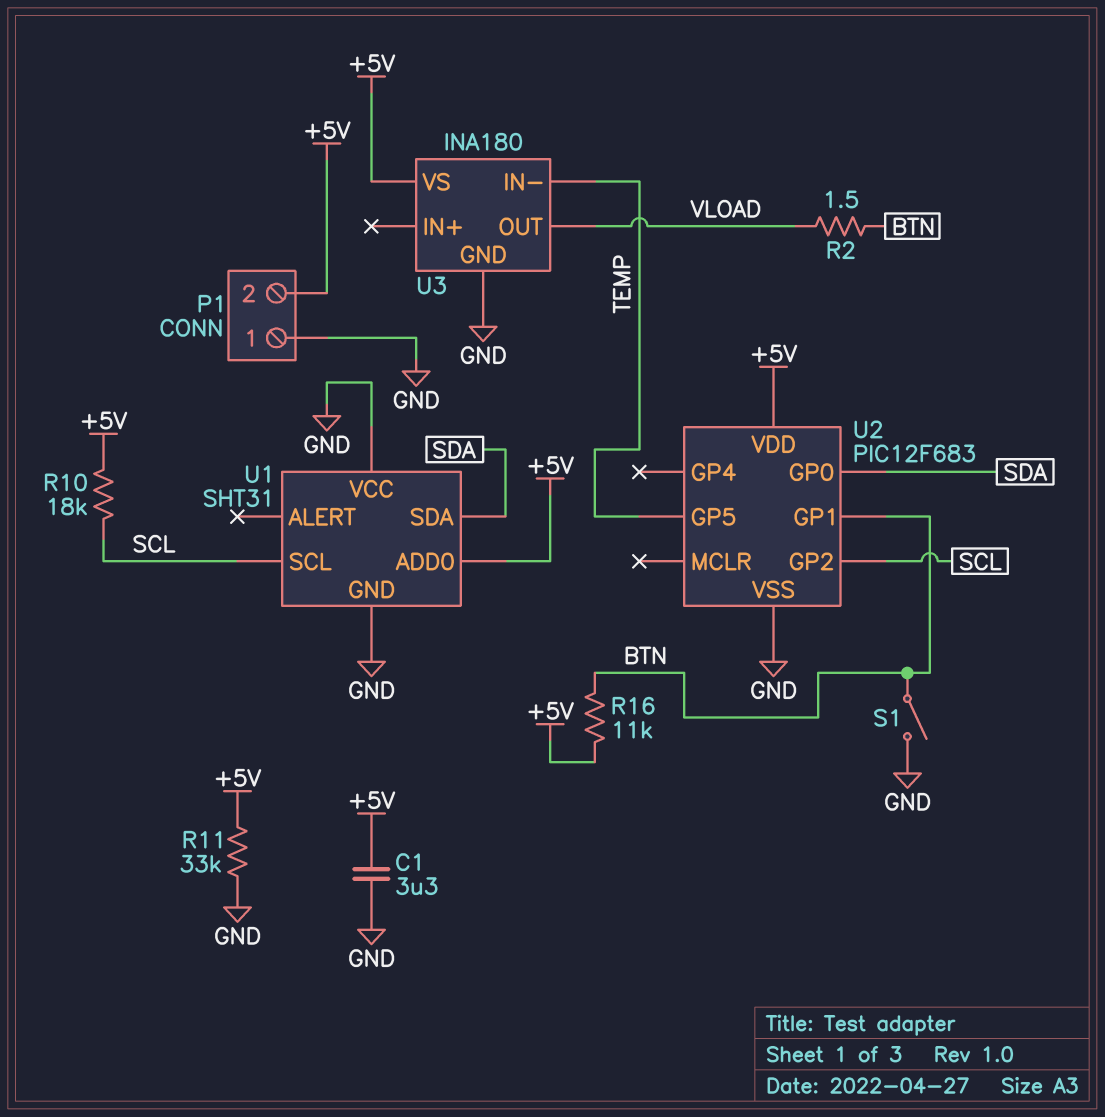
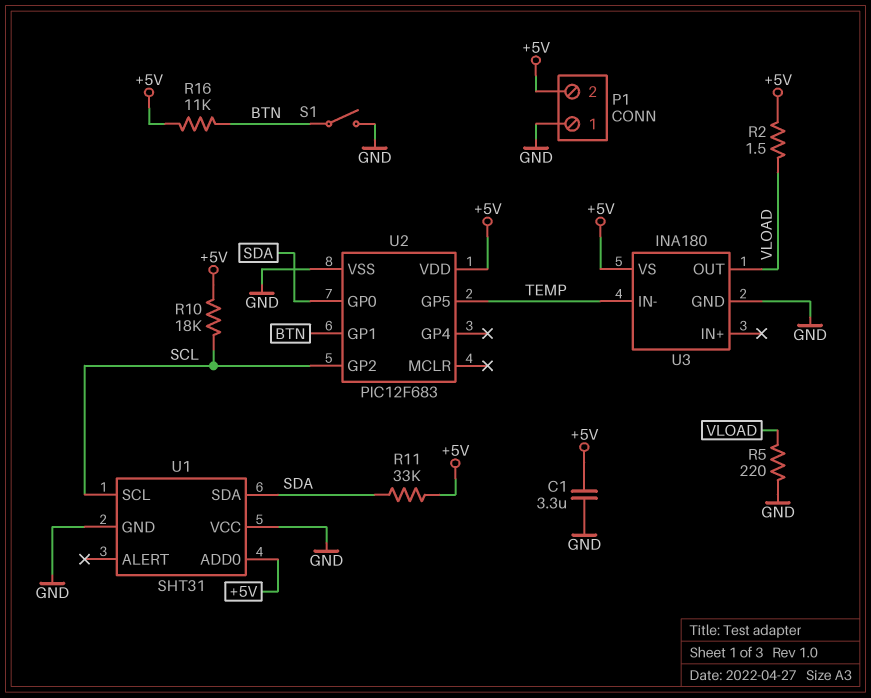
R2: 1.5 (BTN, VLOAD) -> 1.5 (+5V, VLOAD)
R5: none -> 220 (GND, VLOAD)
R11: 33k (+5V, GND) -> 33k (+5V, SDA)

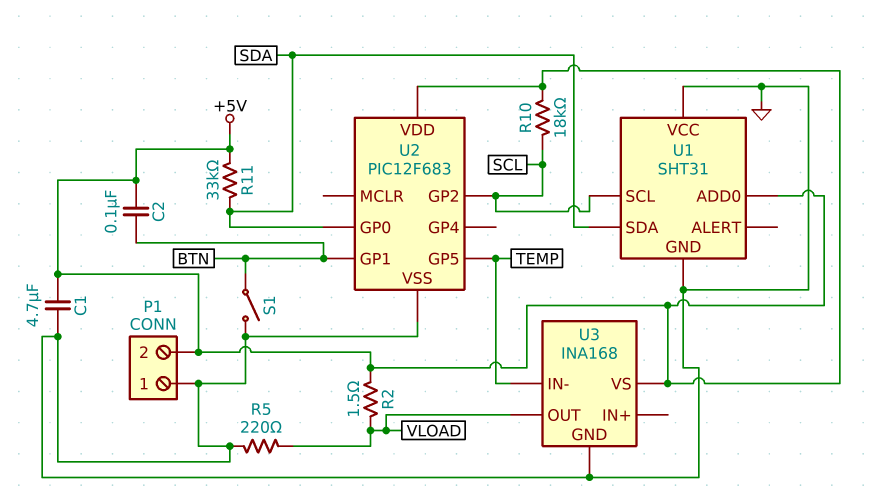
C1: 3.3uF (+5V, GND) -> 4.7uF (+5V, GND)
C2: none -> 100nF (+5V, BTN)
R16: 11k (+5V, BTN) -> none
U3: INA180 -> INA168

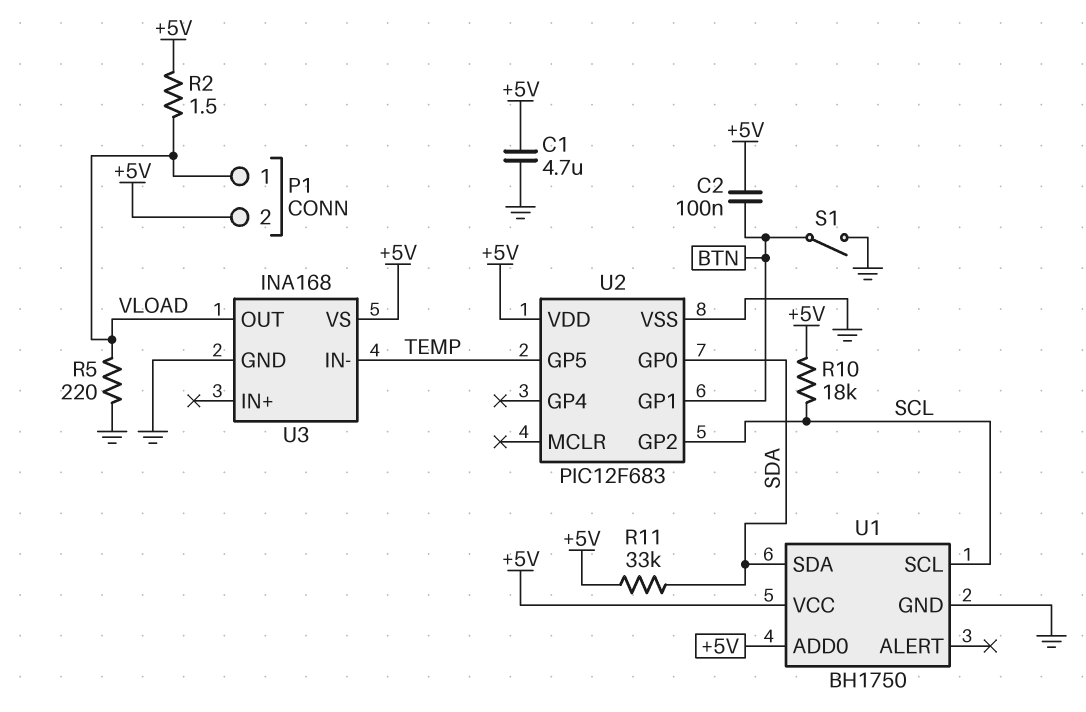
P1 pin 1: GND -> VLOAD
U1: SHT31 -> BH1750
U1 pin VCC: GND -> +5V

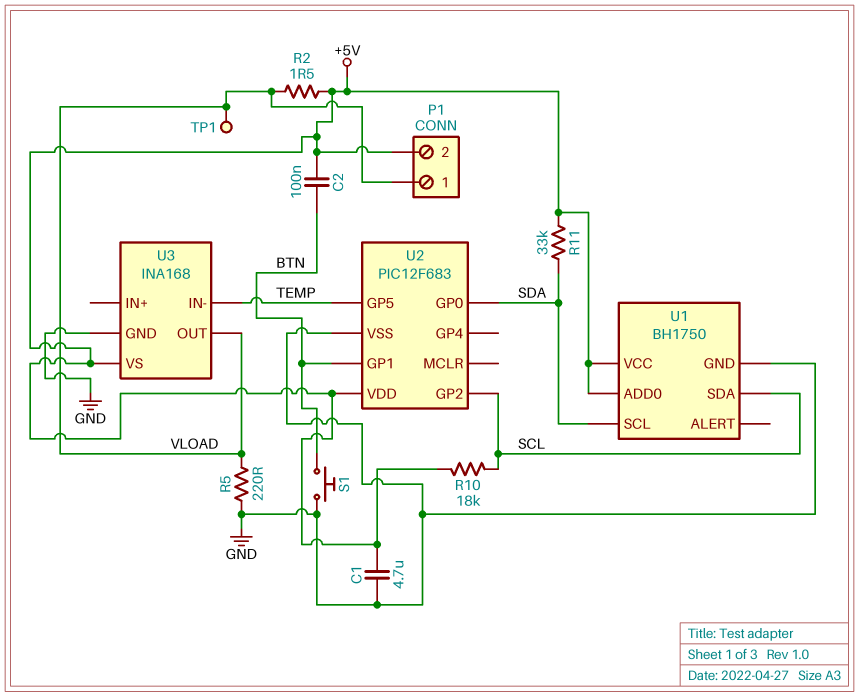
S1: switch (BTN, GND) -> button (BTN, GND)
TP1: none -> test point (VLOAD)
U1 pin SCL: SCL -> SDA
U1 pin SDA: SDA -> SCL

